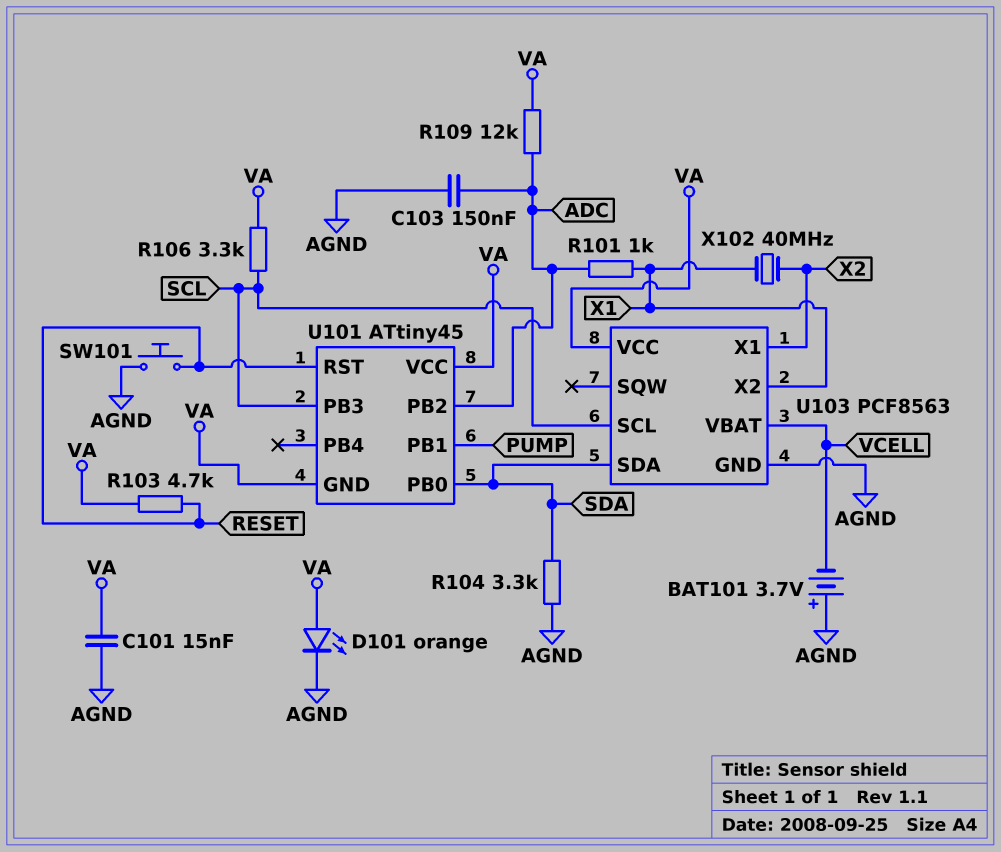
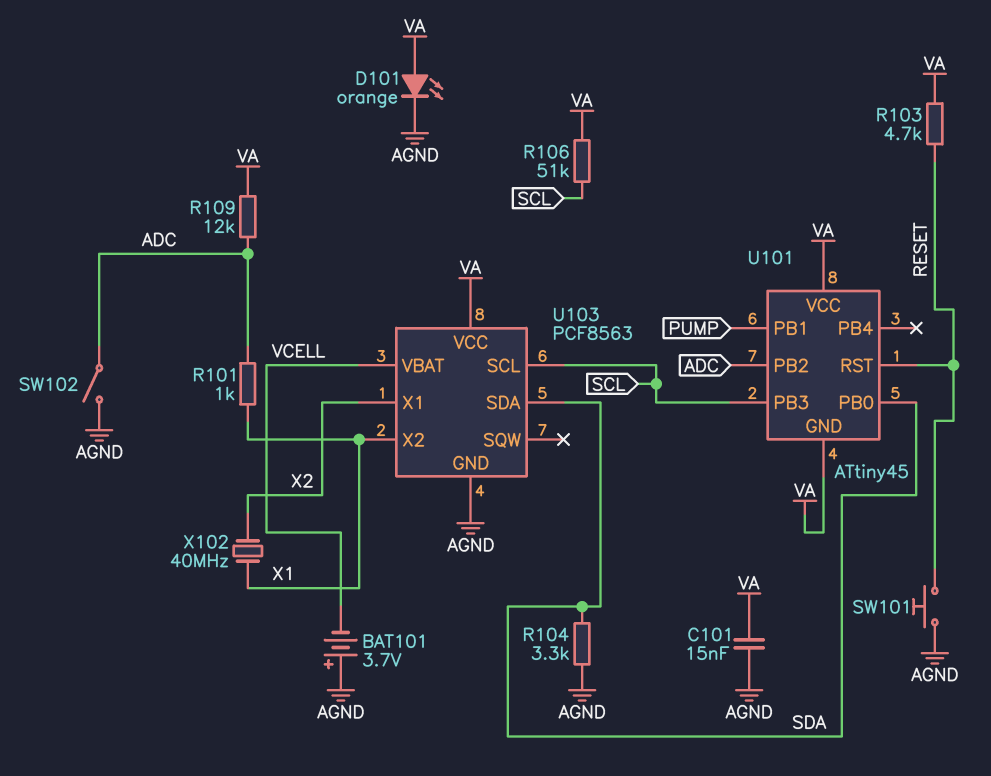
C103: 150nF (ADC, AGND) -> none
R106: 3.3k (SCL, VA) -> 51k (SCL, VA)
SW102: none -> switch (ADC, AGND)

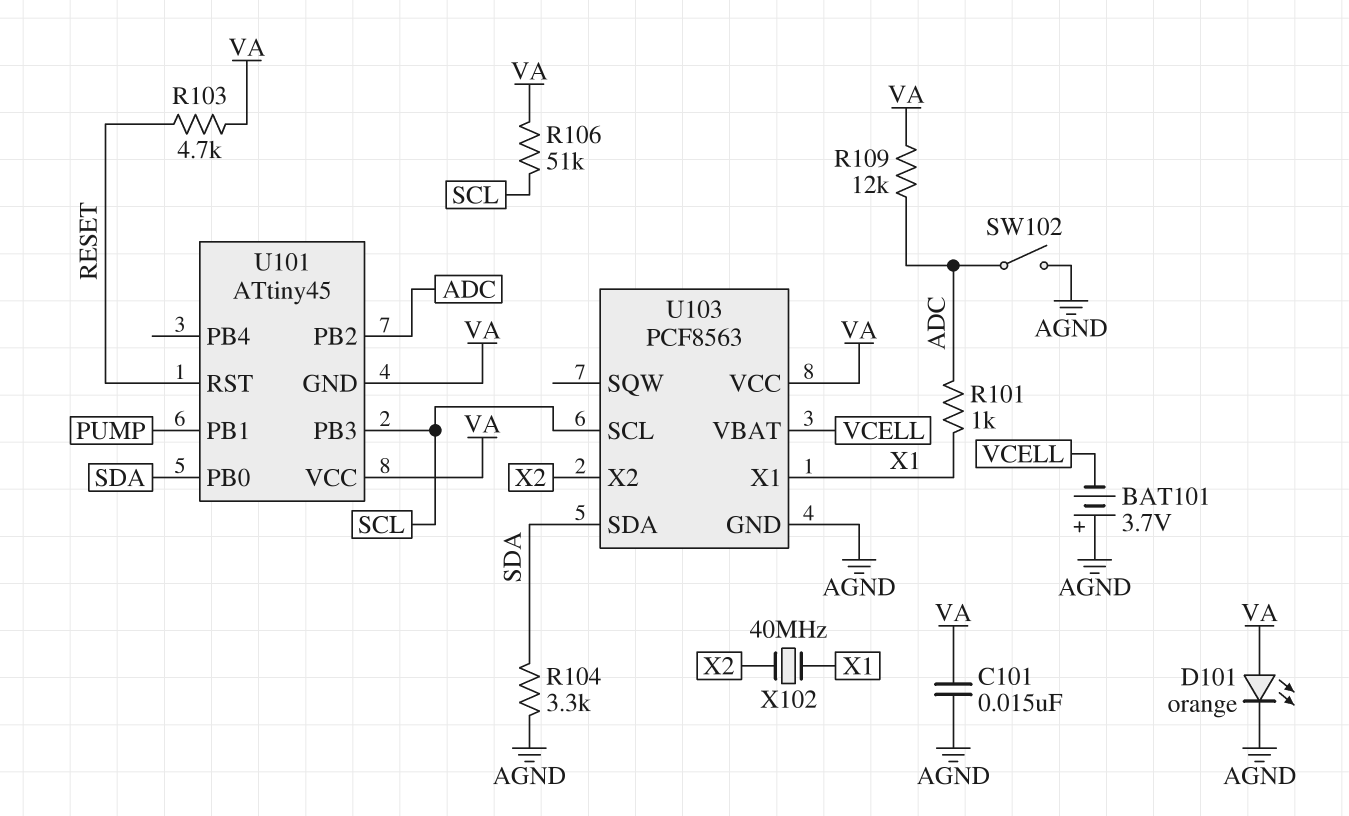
SW101: button (AGND, RESET) -> none
U103 pin X1: X2 -> X1
U103 pin X2: X1 -> X2

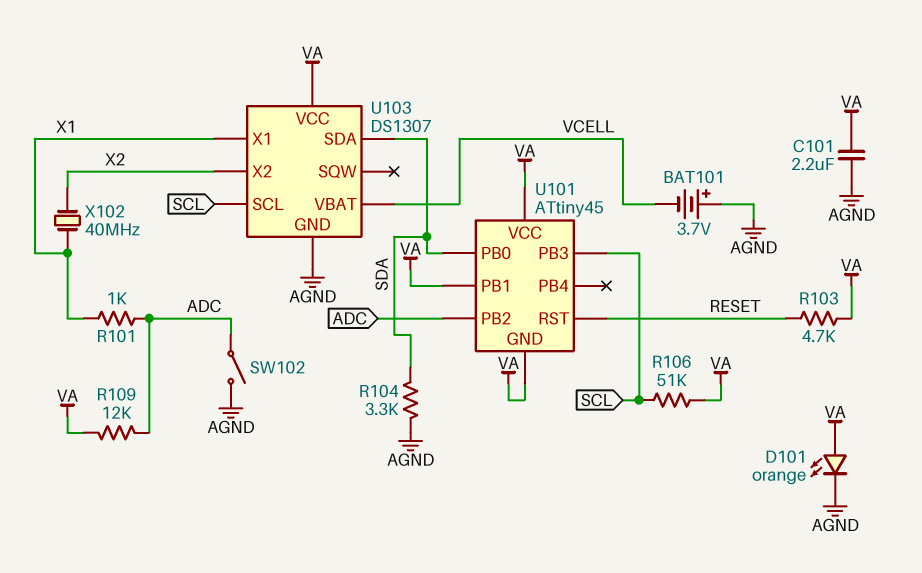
C101: 15nF (AGND, VA) -> 2.2uF (AGND, VA)
U101 pin PB1: PUMP -> VA
U103: PCF8563 -> DS1307

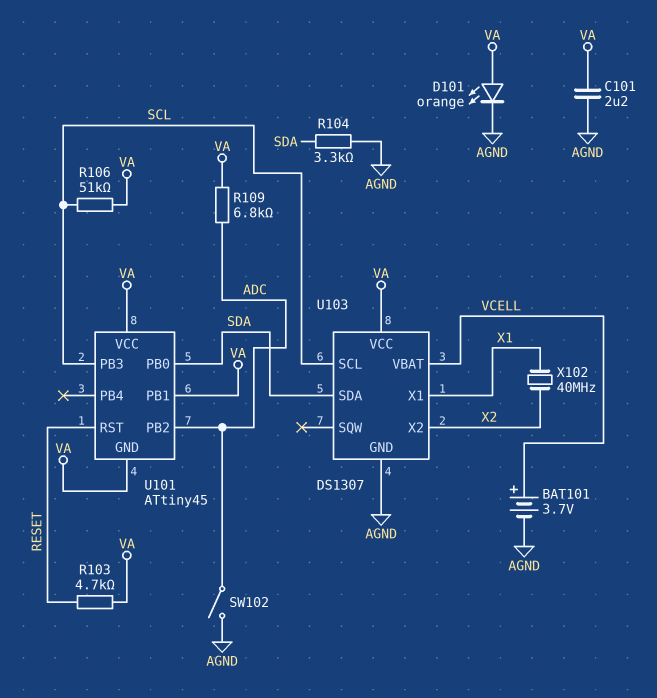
BAT101: 3.7V (plus AGND, minus VCELL) -> 3.7V (plus VCELL, minus AGND)
R101: 1k (ADC, X1) -> none
R109: 12k (ADC, VA) -> 6.8k (ADC, VA)

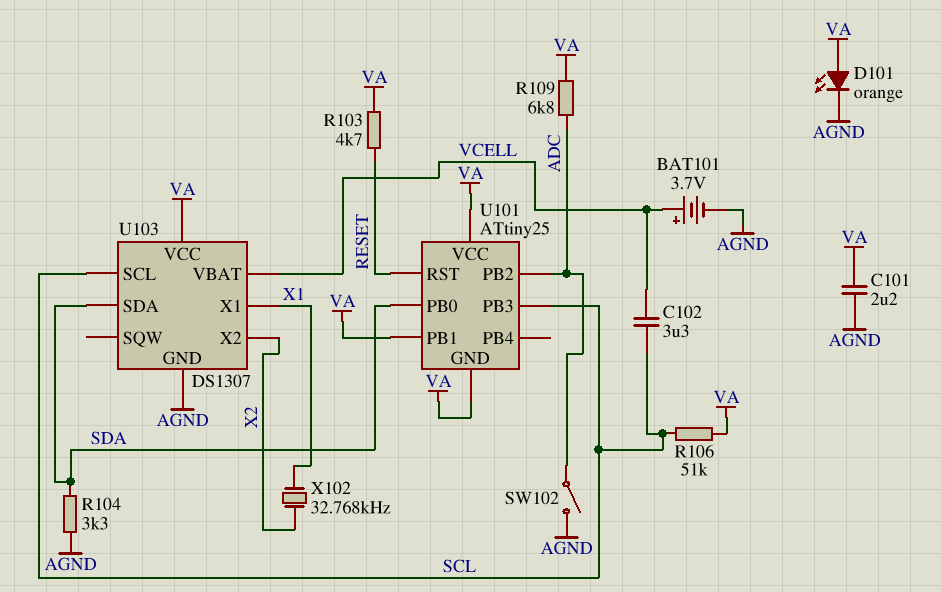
C102: none -> 3.3uF (SCL, VCELL)
U101: ATtiny45 -> ATtiny25
X102: 40MHz (X1, X2) -> 32.768kHz (X1, X2)

